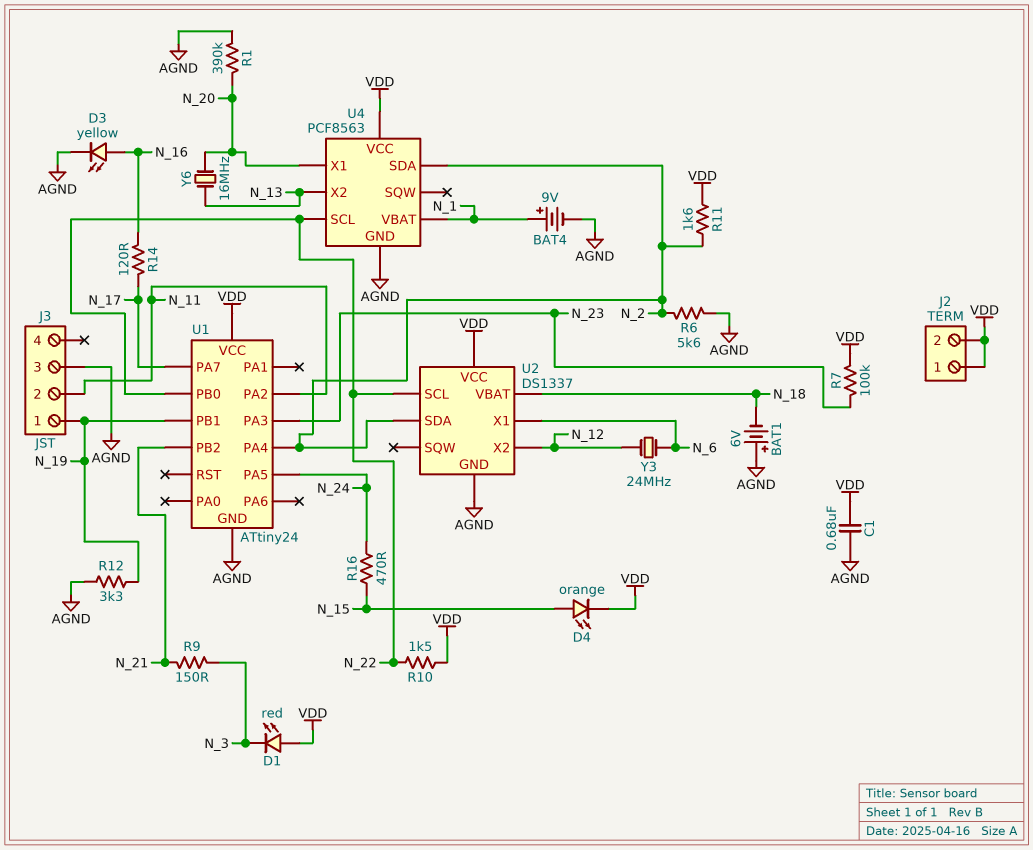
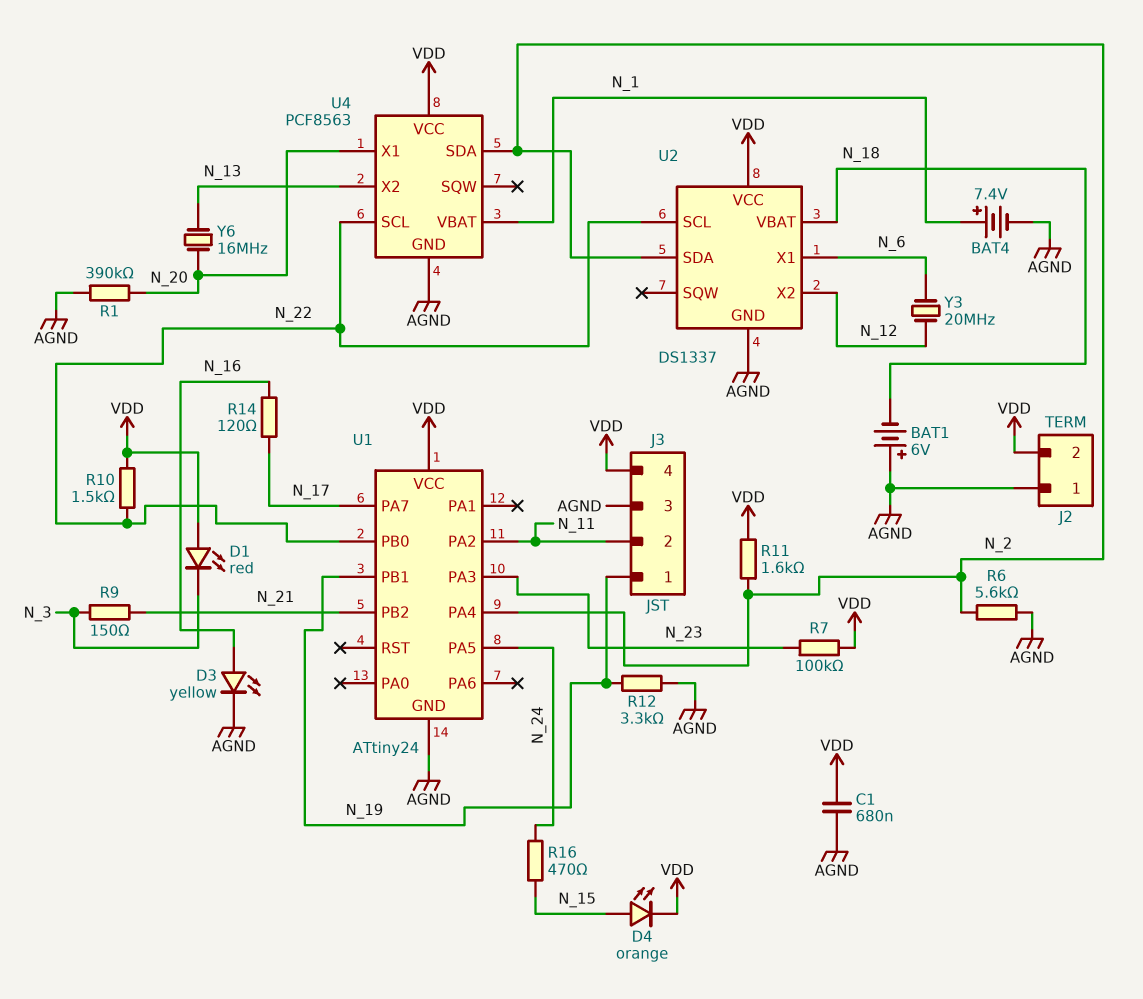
BAT4: 9V (plus N_1, minus AGND) -> 7.4V (plus N_1, minus AGND)
J2 pin 1: VDD -> AGND
J3 pin 4: none -> VDD
Y3: 24MHz (N_6, N_12) -> 20MHz (N_6, N_12)

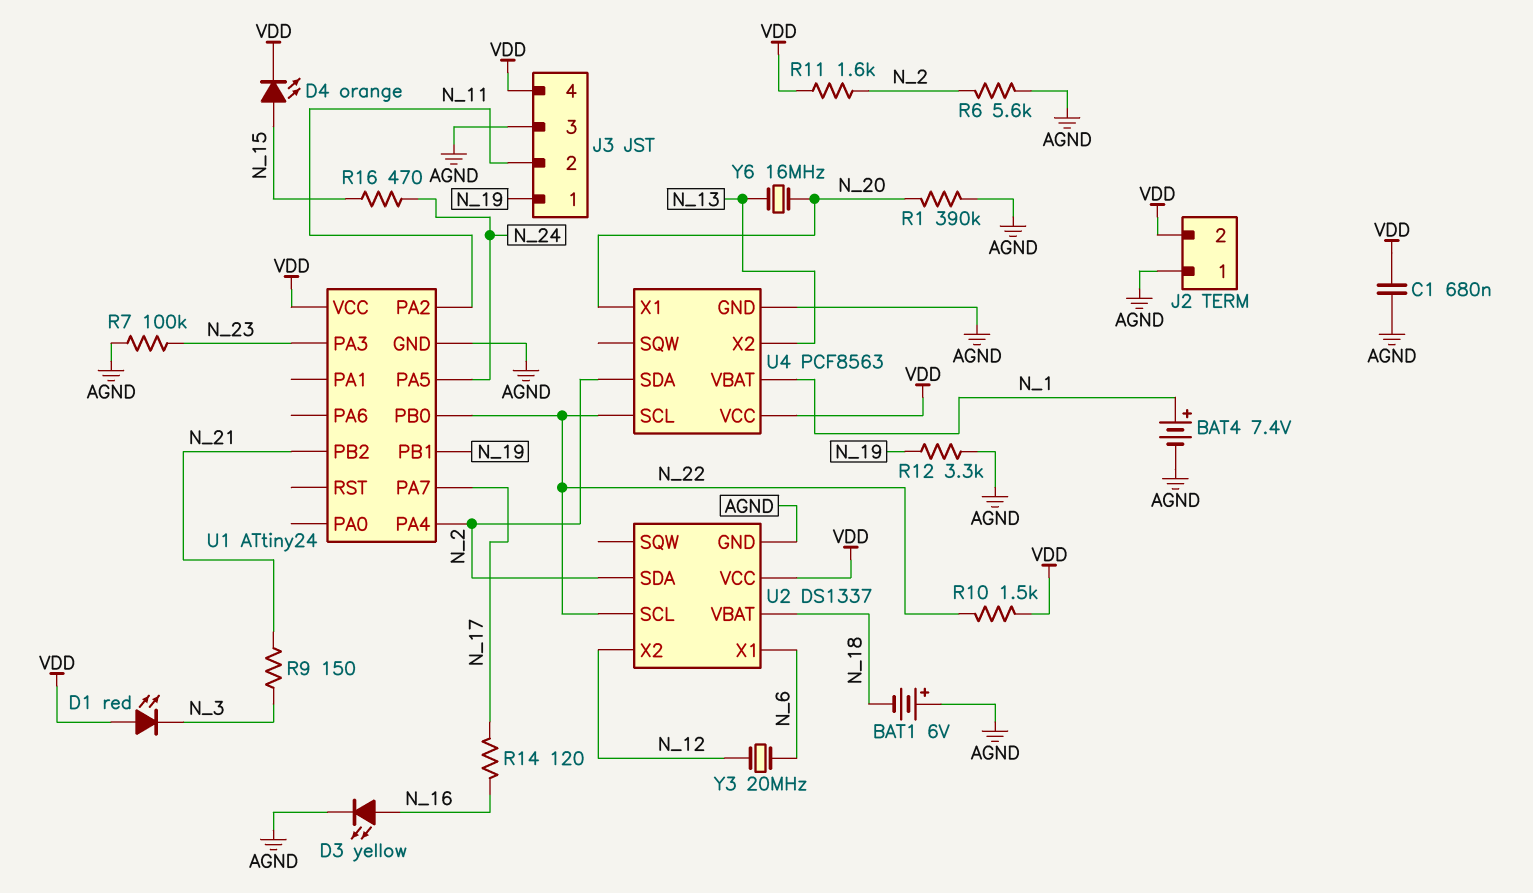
R7: 100k (N_23, VDD) -> 100k (AGND, N_23)

